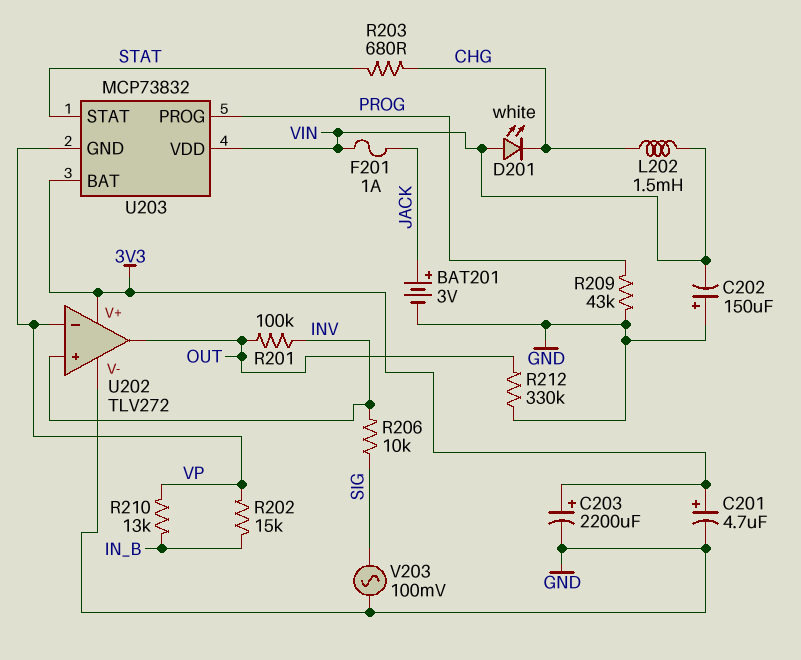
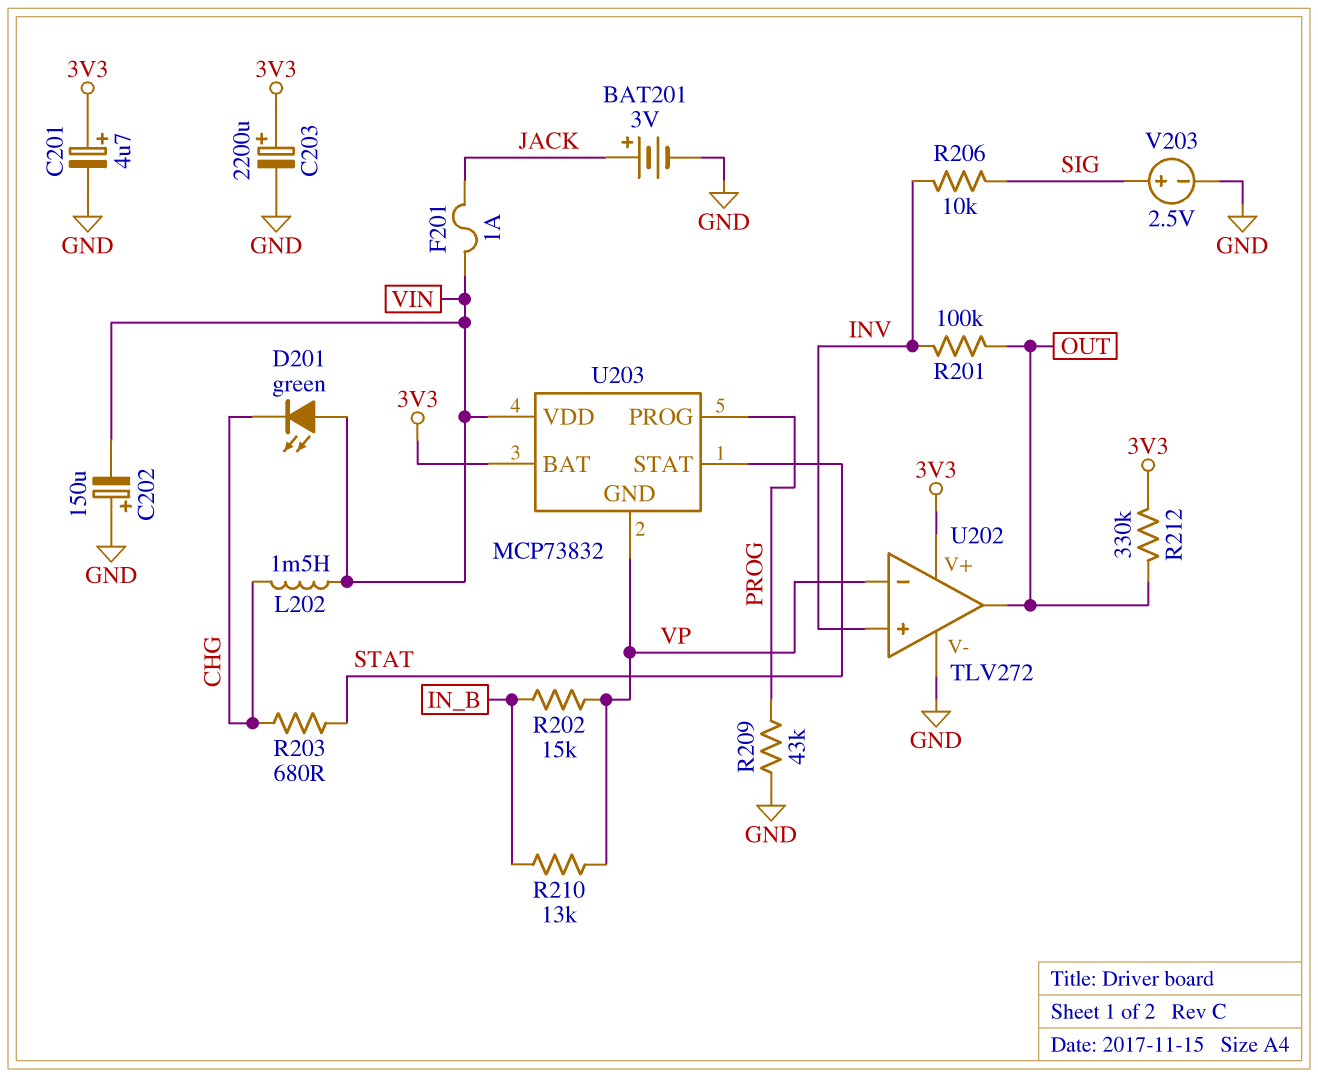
D201: LED white (A VIN, K CHG) -> LED green (A VIN, K CHG)
R212: 330k (GND, OUT) -> 330k (3V3, OUT)
V203: AC 100mV (GND, SIG) -> 2.5V (plus SIG, minus GND)

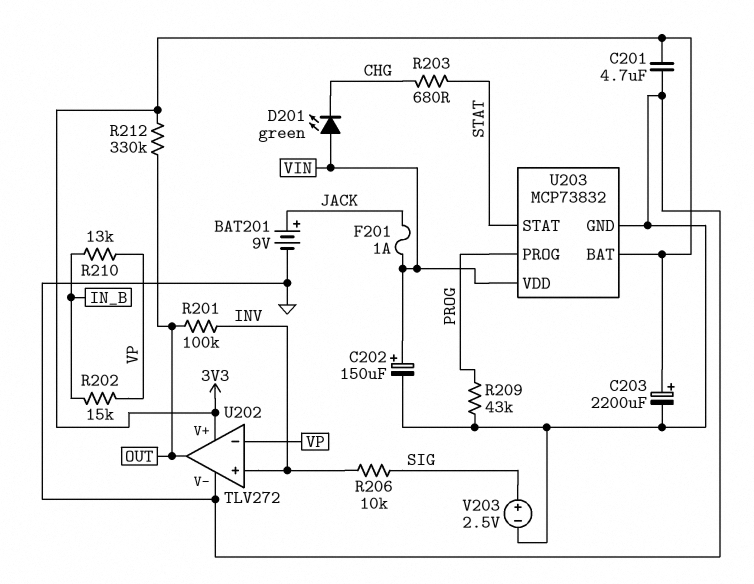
BAT201: 3V (plus JACK, minus GND) -> 9V (plus JACK, minus GND)
C201: 4.7uF (plus 3V3, minus GND) -> 4.7uF (3V3, GND)
C202: 150uF (plus GND, minus VIN) -> 150uF (plus VIN, minus GND)
L202: 1.5mH (CHG, VIN) -> none
U203 pin GND: VP -> GND

